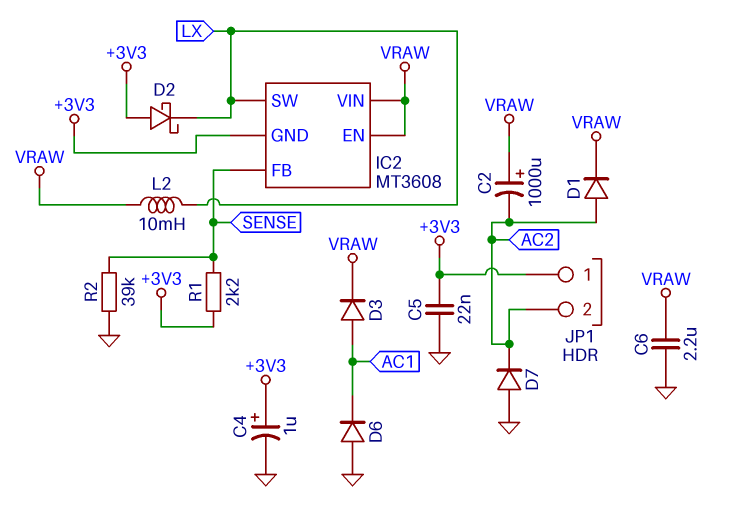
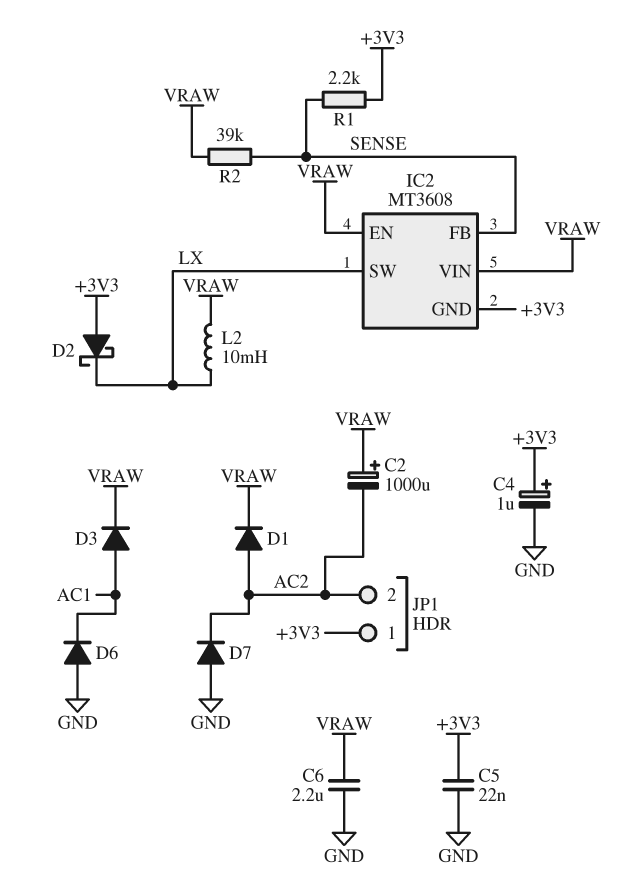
R2: 39k (GND, SENSE) -> 39k (SENSE, VRAW)

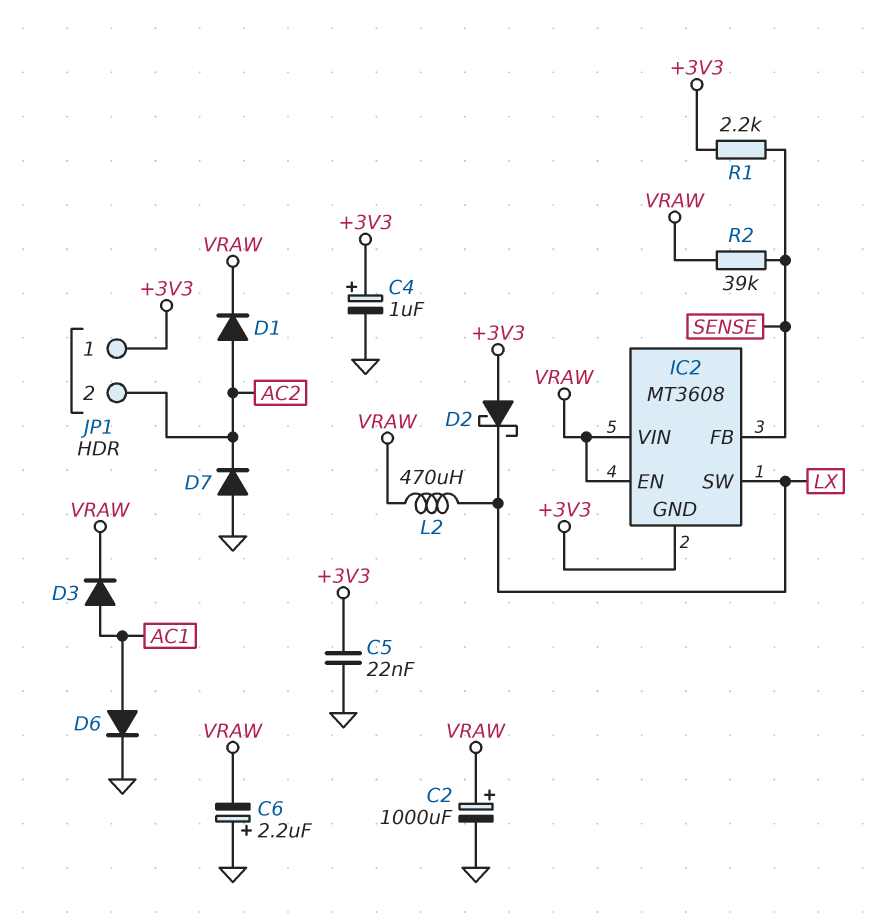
C2: 1000uF (plus VRAW, minus AC2) -> 1000uF (plus VRAW, minus GND)
C6: 2.2uF (GND, VRAW) -> 2.2uF (plus GND, minus VRAW)
D6: diode (A GND, K AC1) -> diode (A AC1, K GND)
L2: 10mH (LX, VRAW) -> 470uH (LX, VRAW)

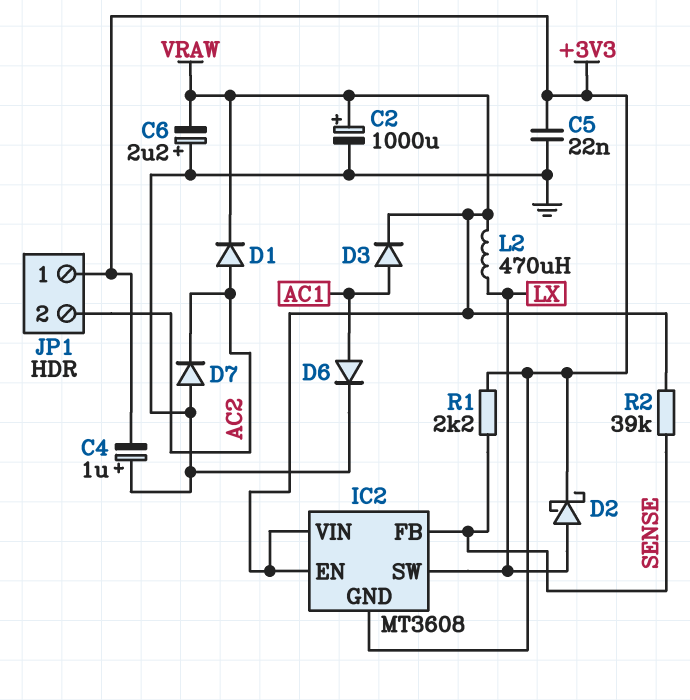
C4: 1uF (plus +3V3, minus GND) -> 1uF (plus GND, minus +3V3)
D2: schottky (A +3V3, K LX) -> schottky (A LX, K +3V3)

